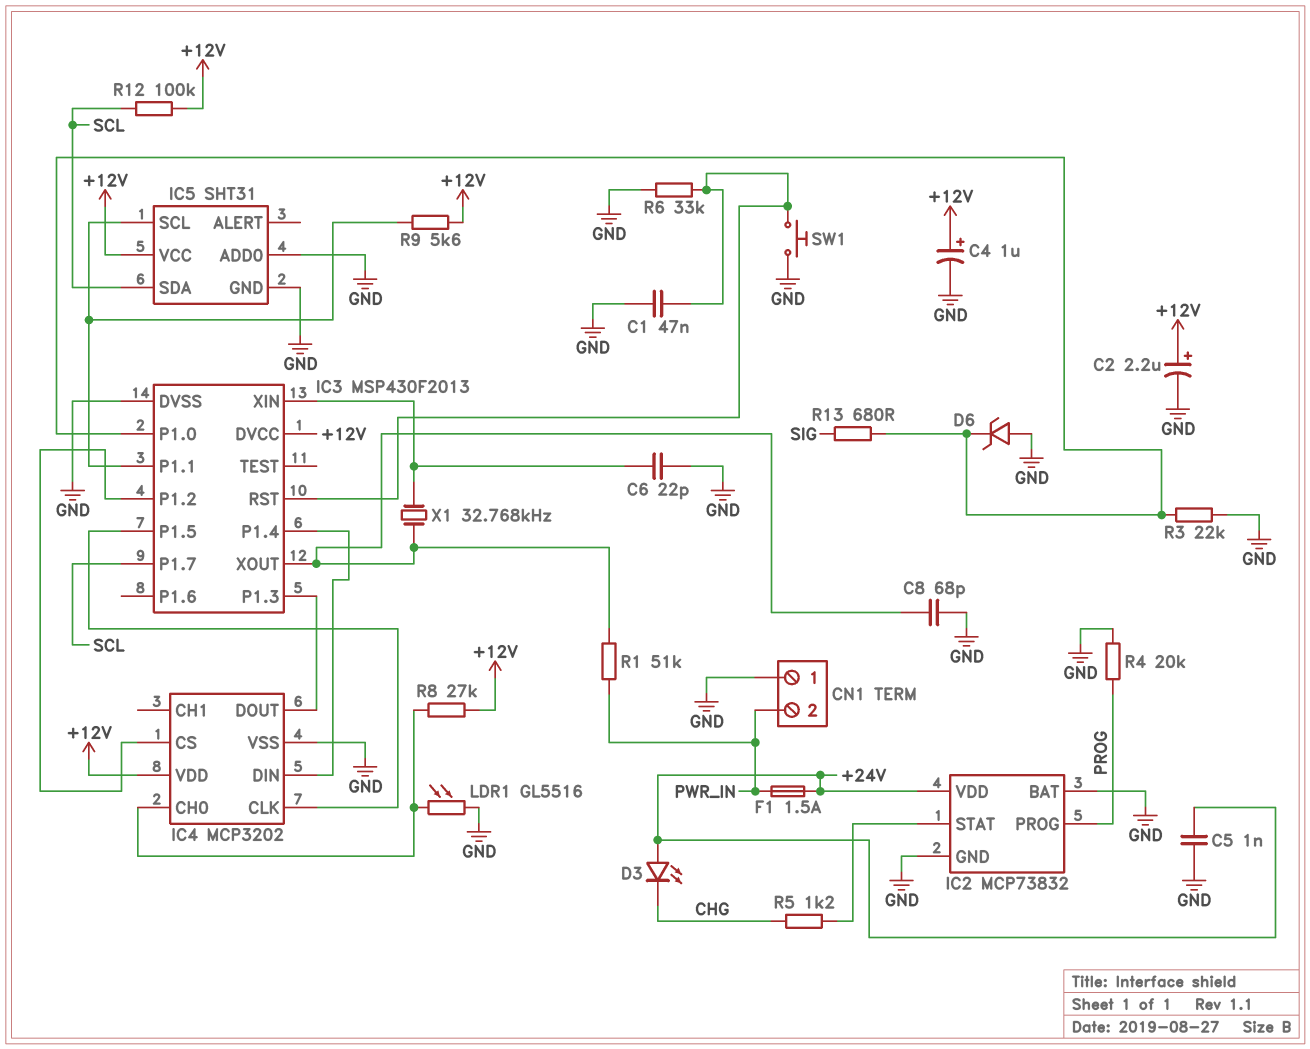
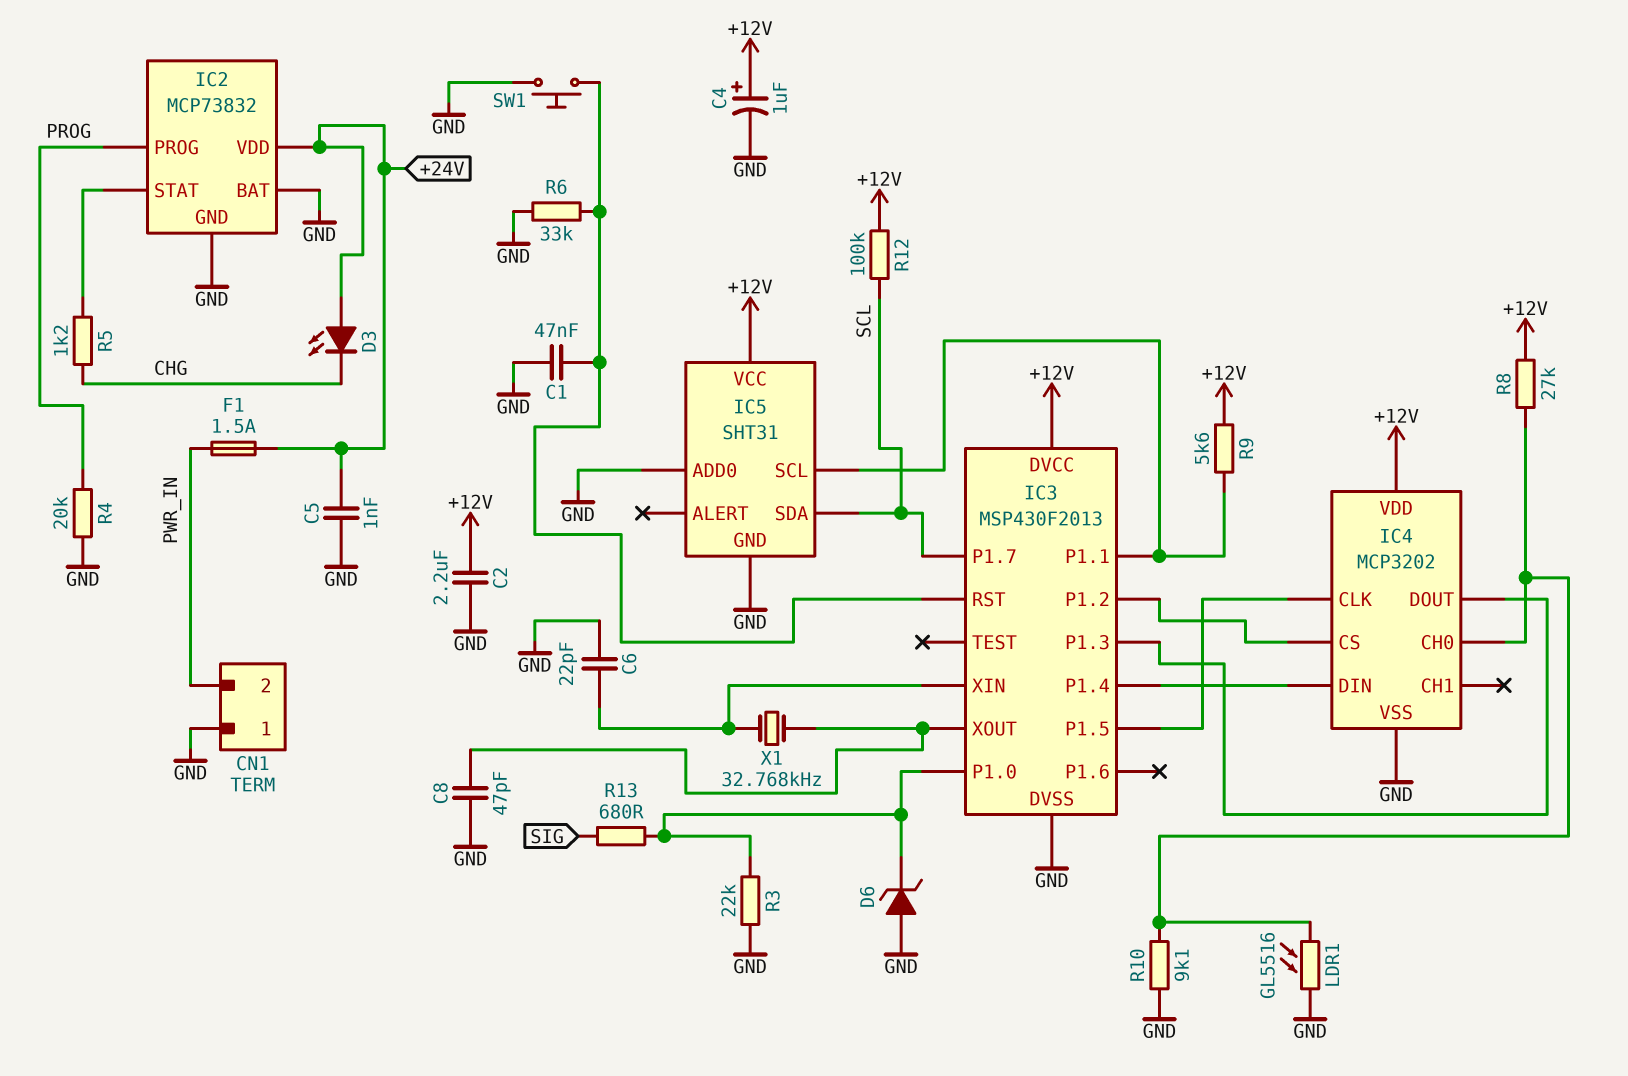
C2: 2.2uF (plus +12V, minus GND) -> 2.2uF (+12V, GND)
C8: 68pF (GND, IC3/XOUT) -> 47pF (GND, IC3/XOUT)
R1: 51k (IC3/XOUT, PWR_IN) -> none
R10: none -> 9.1k (GND, IC4/CH0)

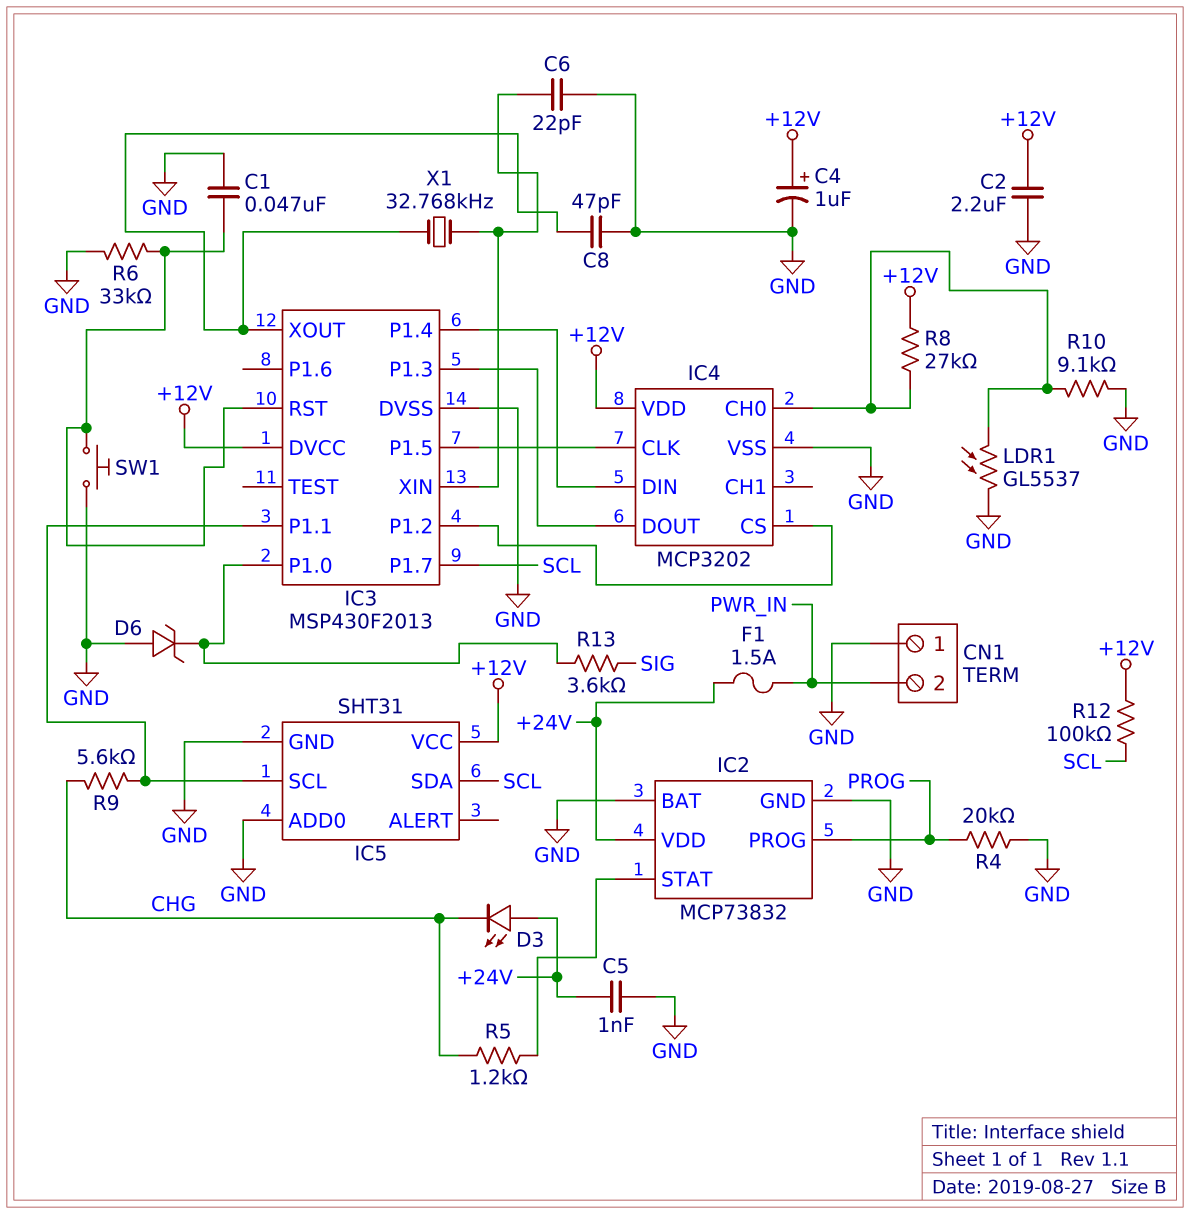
LDR1: GL5516 (GND, IC4/CH0) -> GL5537 (GND, IC4/CH0)
R3: 22k (GND, IC3/P1.0) -> none
R9: 5.6k (+12V, IC3/P1.1) -> 5.6k (CHG, IC3/P1.1)
R13: 680 (IC3/P1.0, SIG) -> 3.6k (IC3/P1.0, SIG)

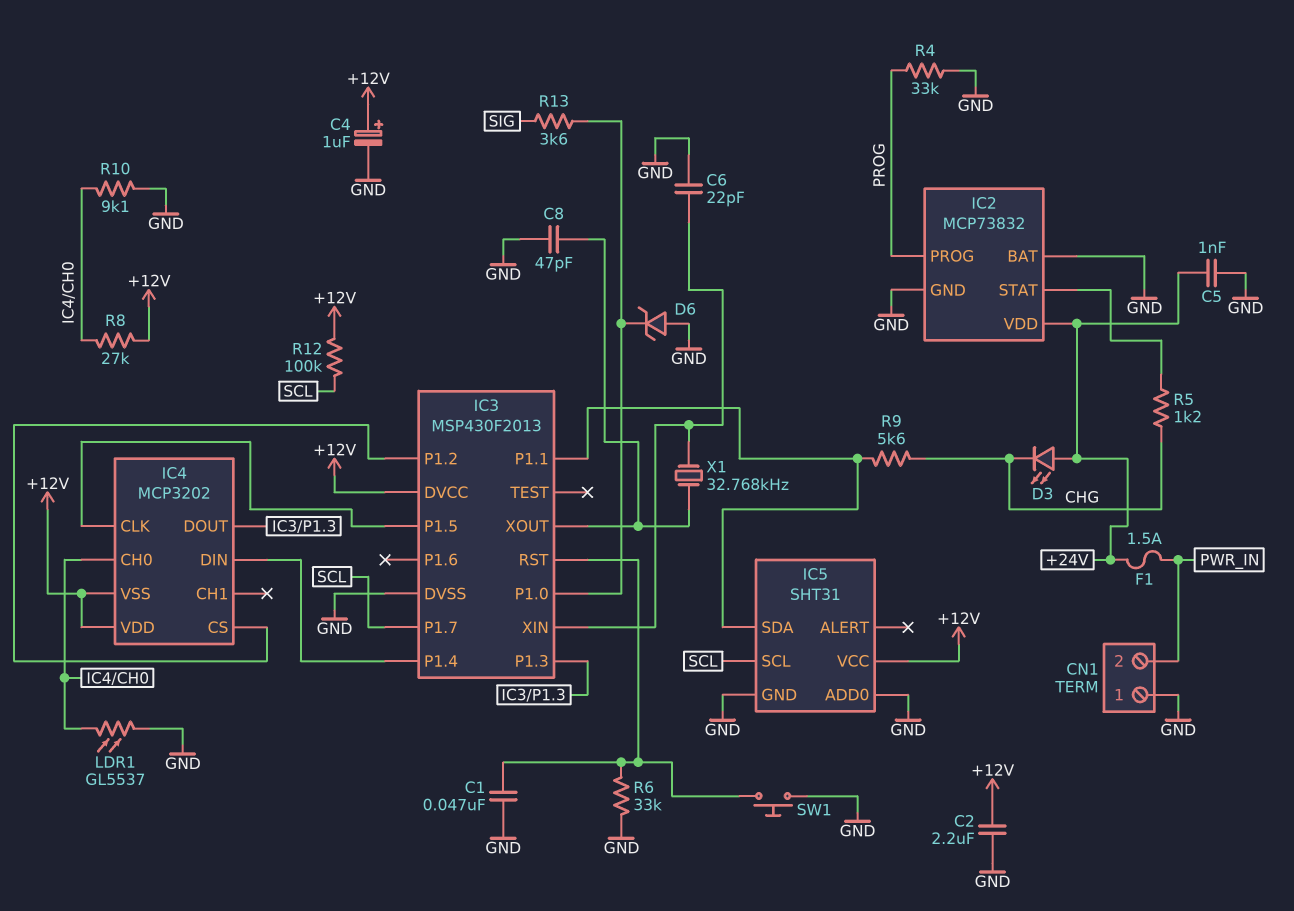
IC4 pin VSS: GND -> +12V
IC5 pin SCL: IC3/P1.1 -> SCL
IC5 pin SDA: SCL -> IC3/P1.1
R4: 20k (GND, PROG) -> 33k (GND, PROG)

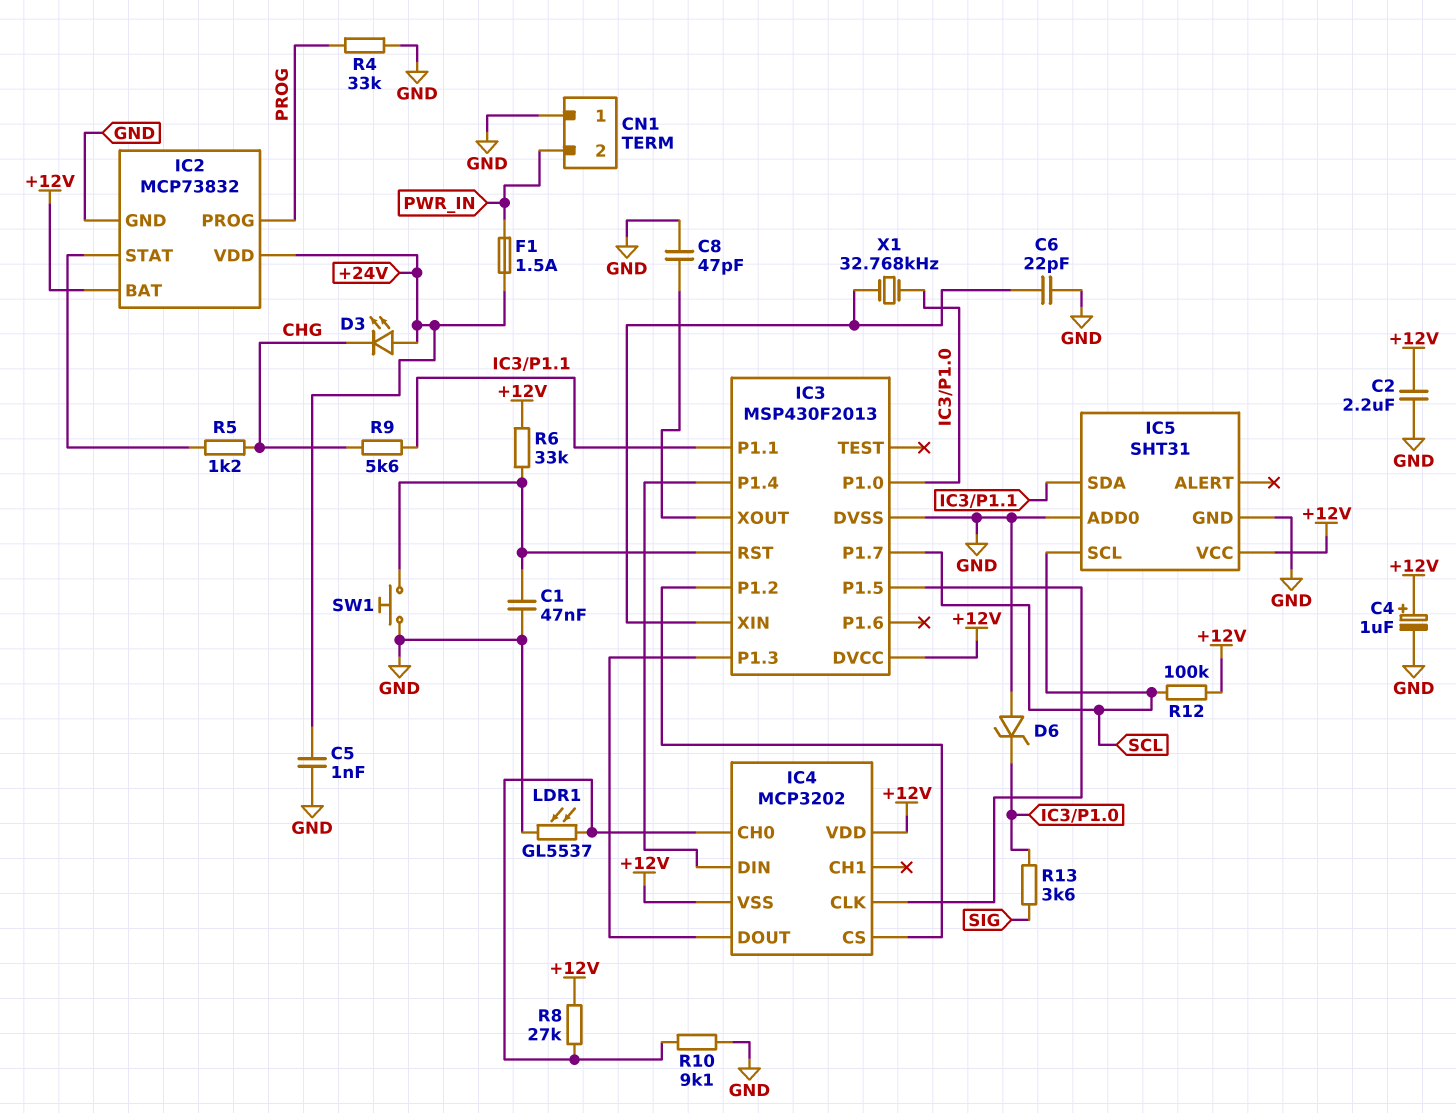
IC2 pin BAT: GND -> +12V
R6: 33k (GND, IC3/RST) -> 33k (+12V, IC3/RST)
X1: 32.768kHz (IC3/XIN, IC3/XOUT) -> 32.768kHz (IC3/P1.0, IC3/XIN)

